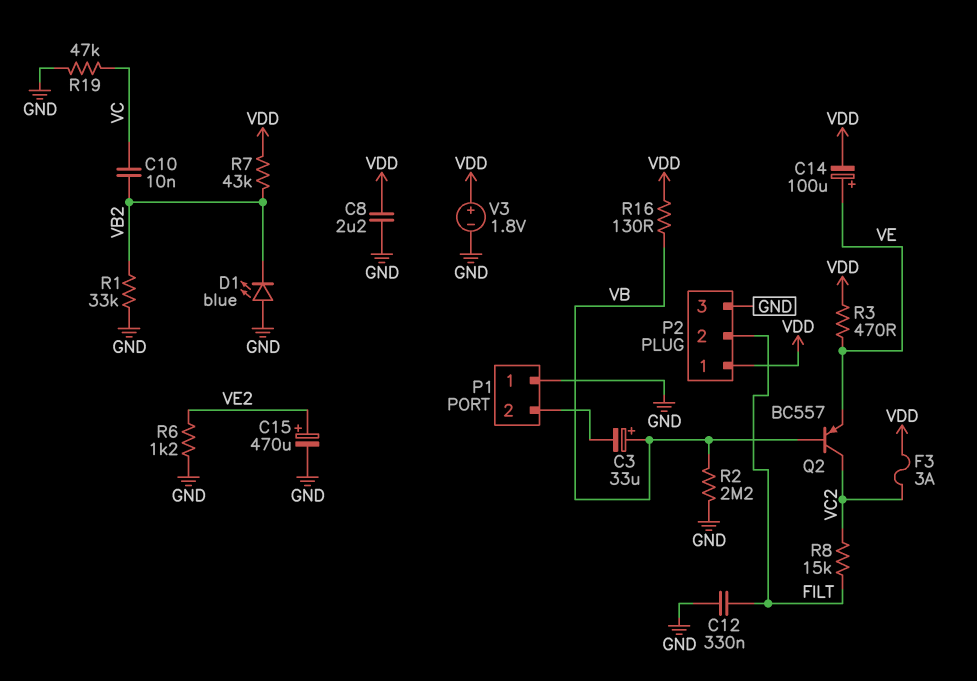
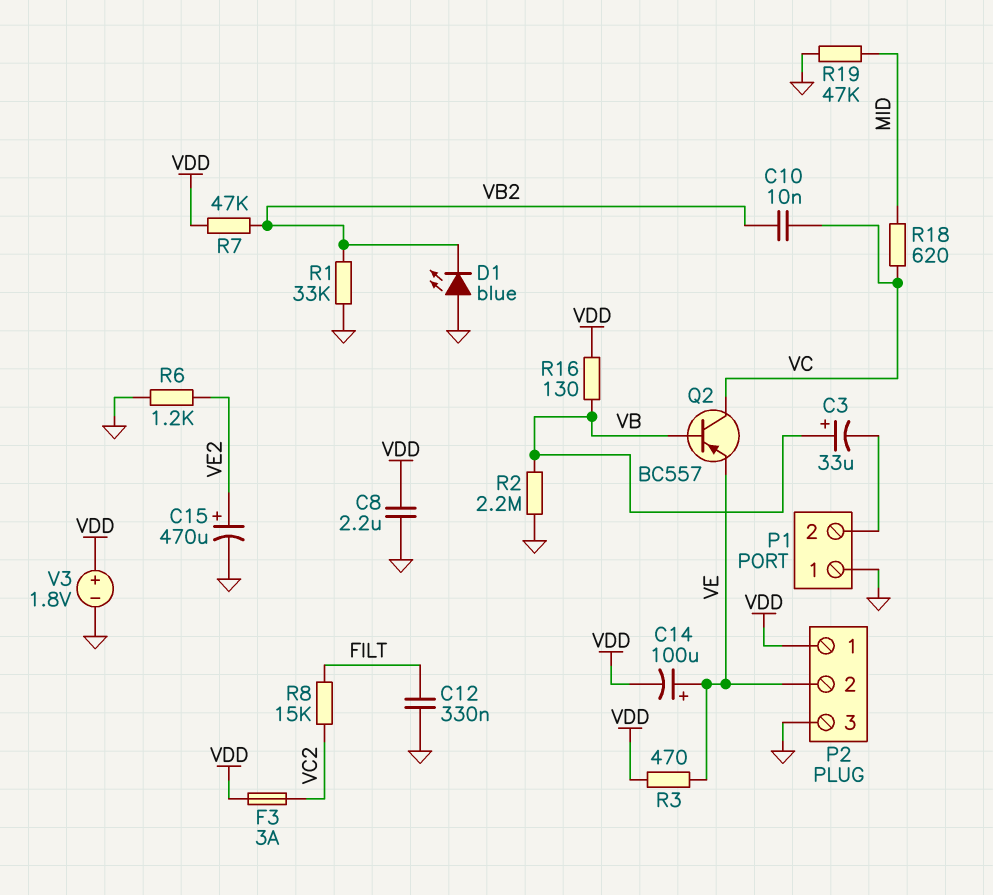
P2 pin 2: FILT -> VE
Q2: PNP BC557 (B VB, C VC2, E VE) -> PNP BC557 (B VB, C VC, E VE)
R7: 43k (VB2, VDD) -> 47k (VB2, VDD)
R18: none -> 620 (MID, VC)
R19: 47k (GND, VC) -> 47k (GND, MID)

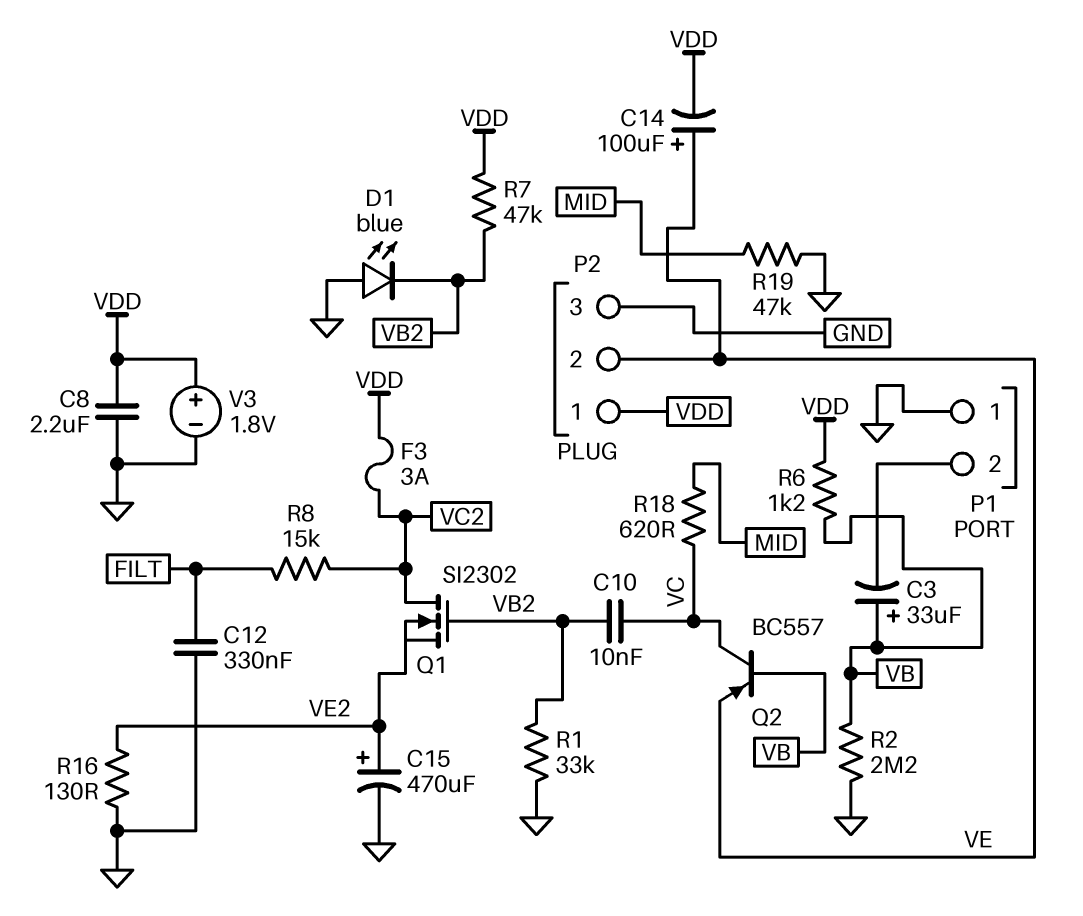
Q1: none -> NMOS SI2302 (G VB2, D VC2, S VE2)
R3: 470 (VDD, VE) -> none
R6: 1.2k (GND, VE2) -> 1.2k (VB, VDD)
R16: 130 (VB, VDD) -> 130 (GND, VE2)

